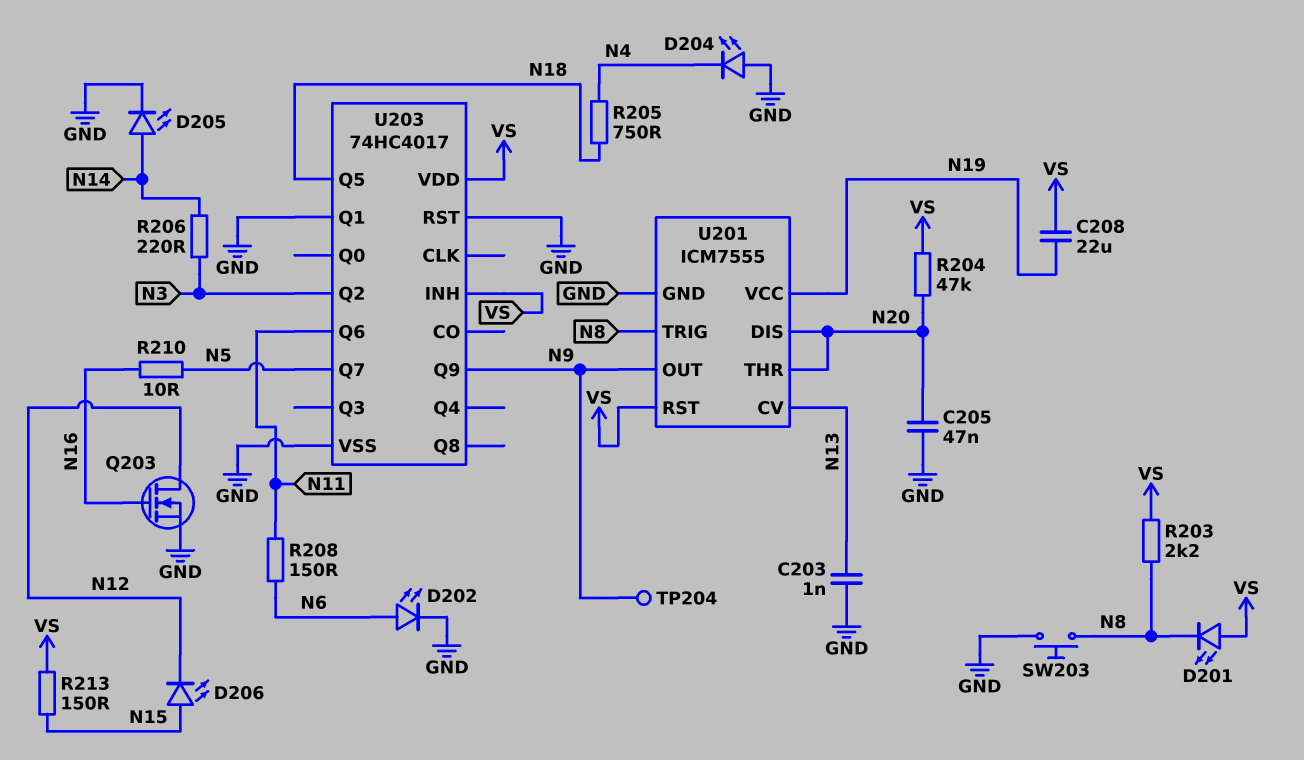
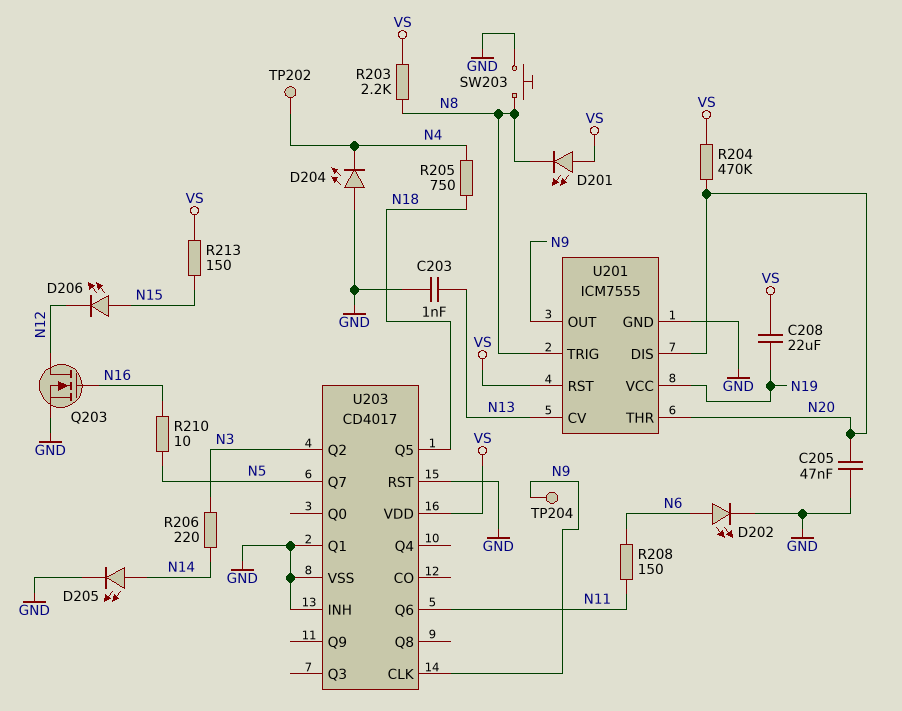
R204: 47k (N20, VS) -> 470k (N20, VS)
TP202: none -> test point (N4)
U203: 74HC4017 -> CD4017
U203 pin CLK: none -> N9
U203 pin INH: VS -> GND
U203 pin Q9: N9 -> none

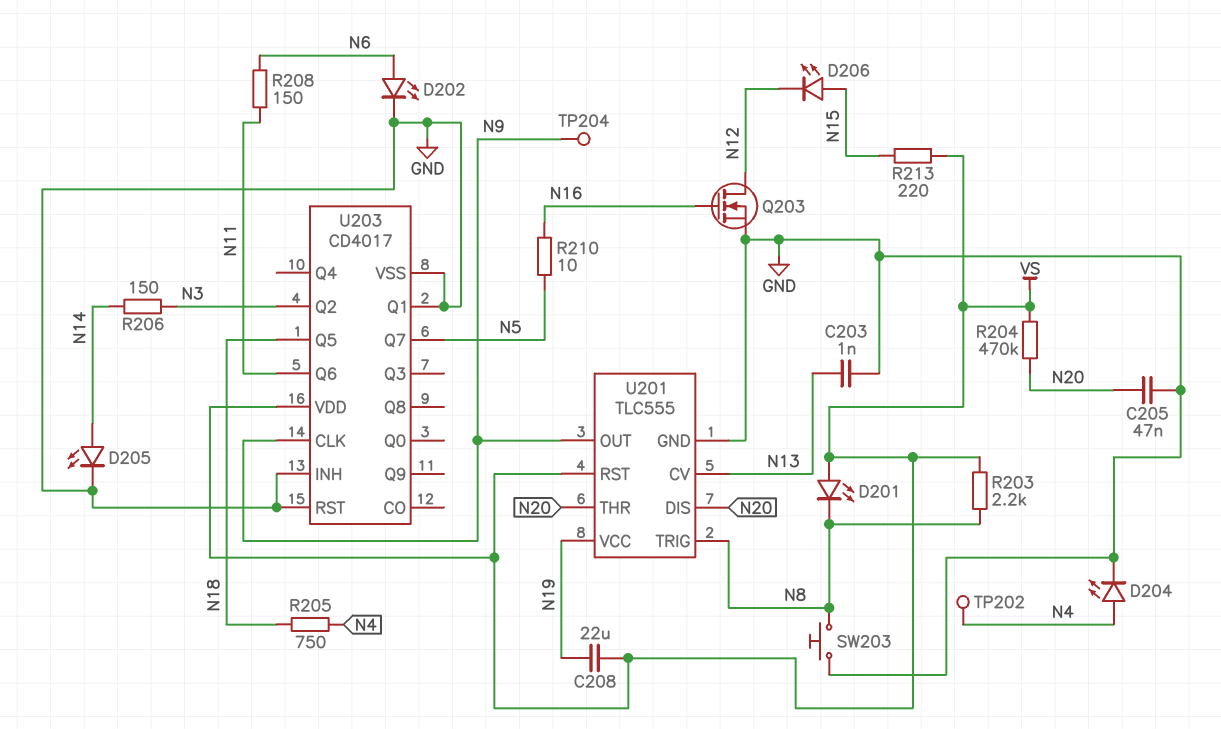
D204: LED (A GND, K N4) -> LED (A N4, K GND)
R206: 220 (N3, N14) -> 150 (N3, N14)
R213: 150 (N15, VS) -> 220 (N15, VS)
U201: ICM7555 -> TLC555

